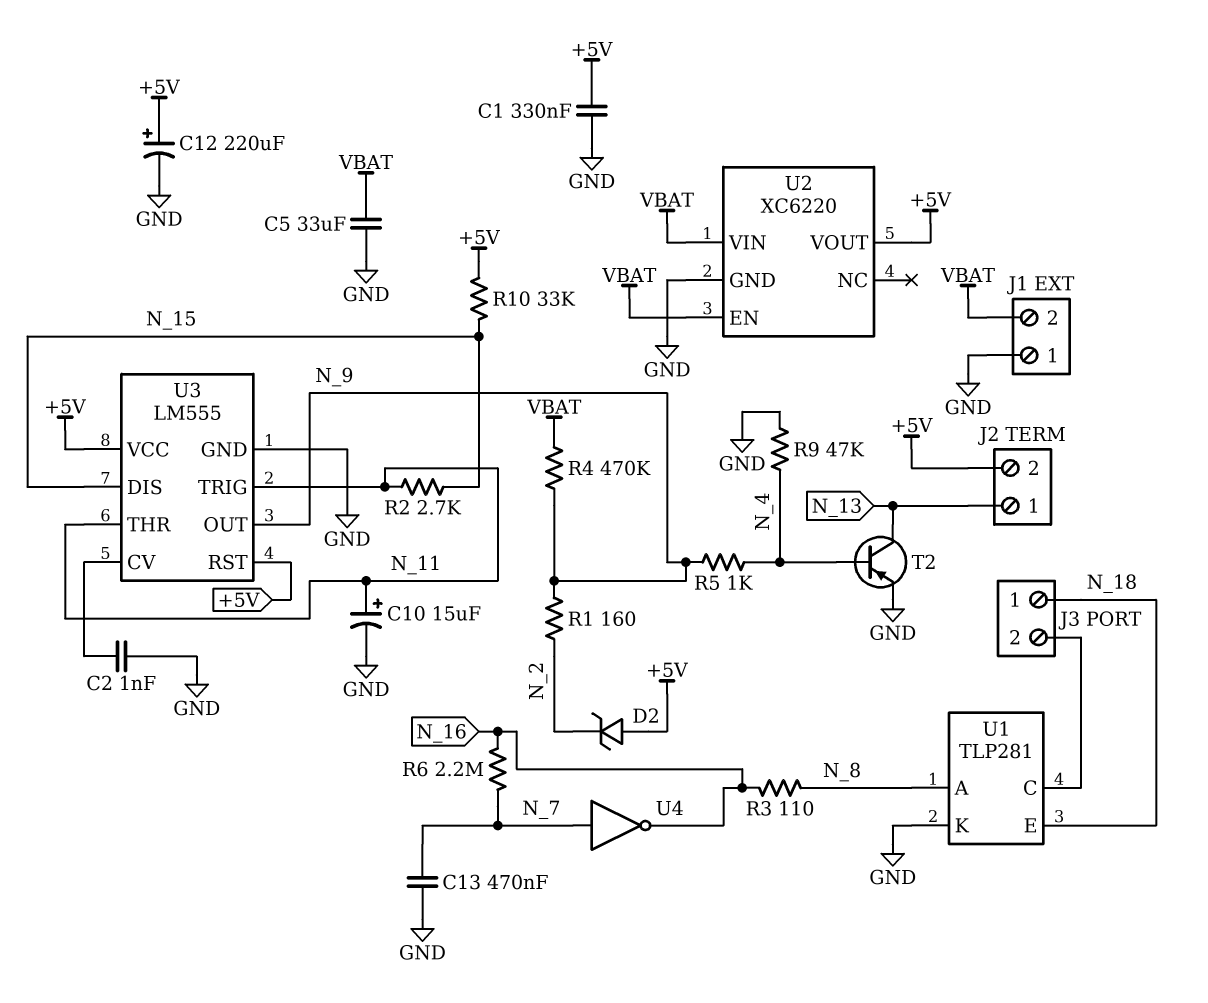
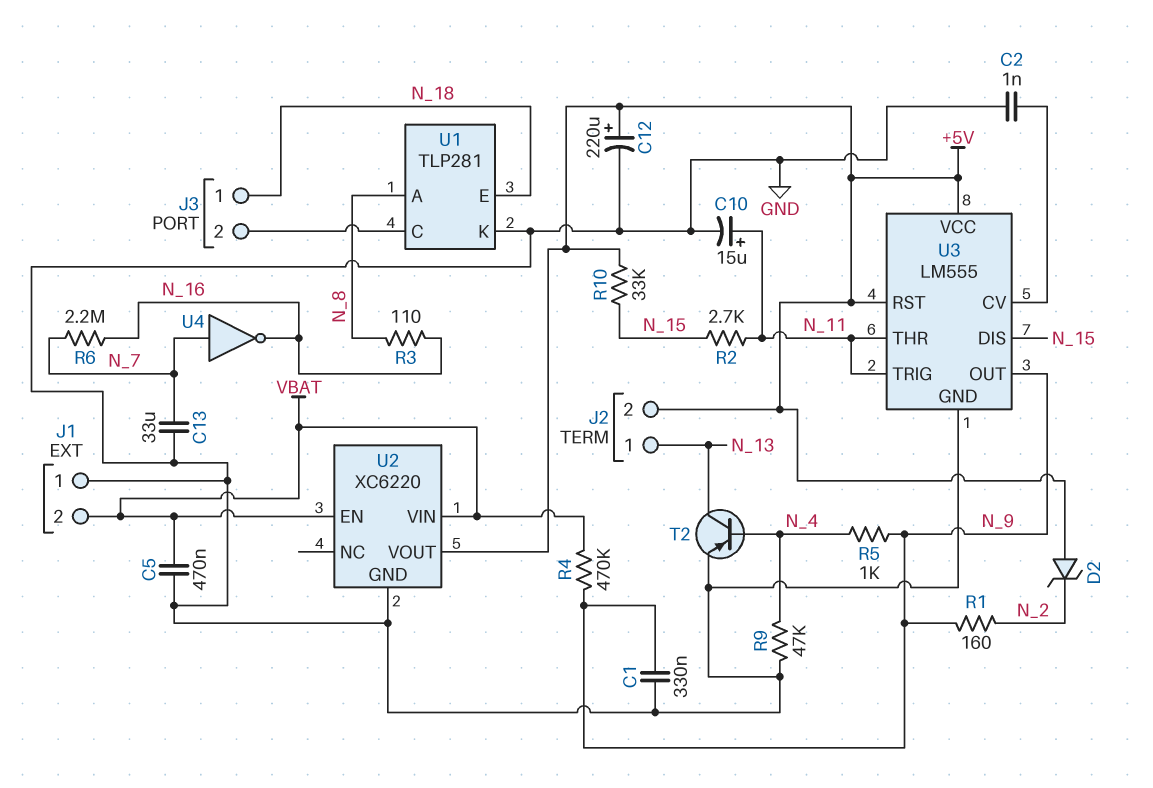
C1: 330nF (+5V, GND) -> 330nF (GND, N_9)
C5: 33uF (GND, VBAT) -> 470nF (GND, VBAT)
C13: 470nF (GND, N_7) -> 33uF (GND, N_7)

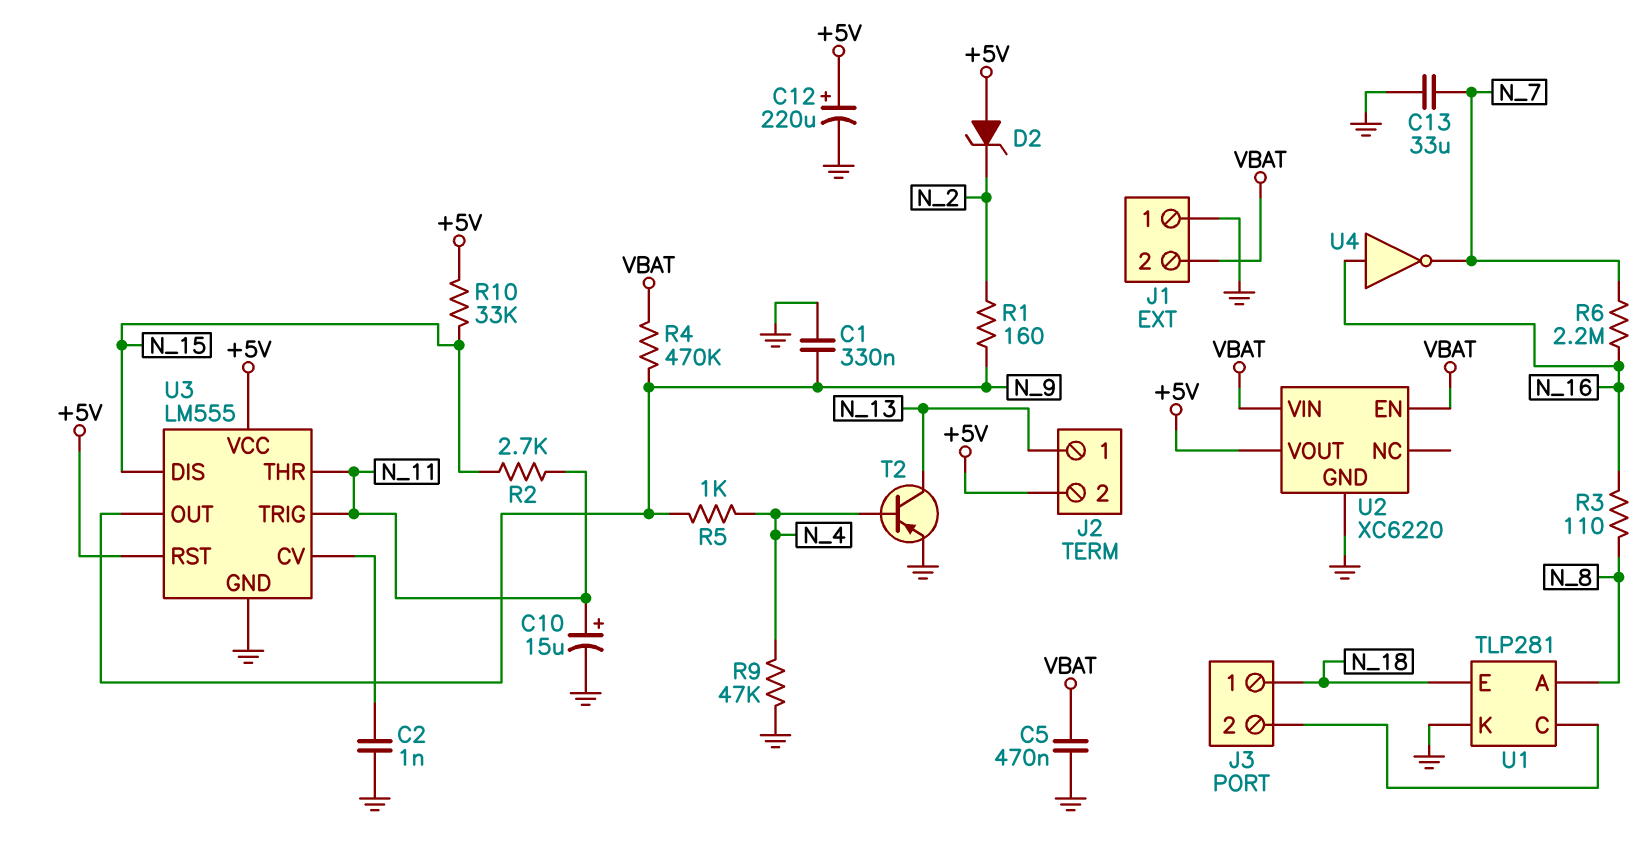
U4: NOT (in N_7, out N_16) -> NOT (in N_16, out N_7)

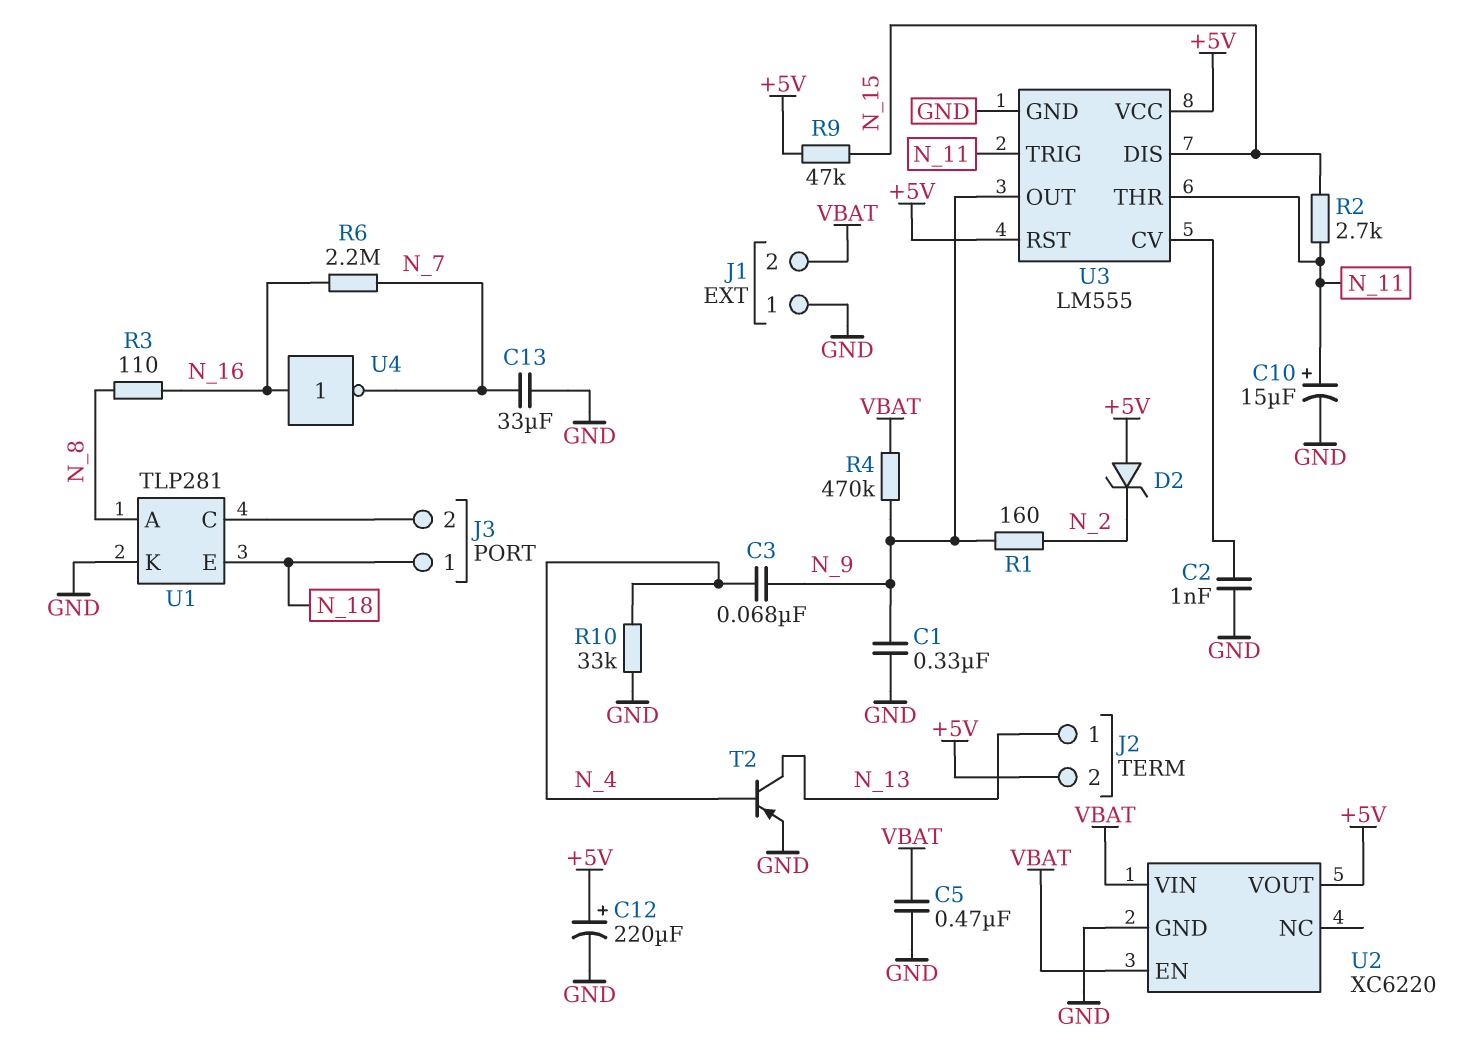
C3: none -> 68nF (N_4, N_9)
R5: 1k (N_4, N_9) -> none
R9: 47k (GND, N_4) -> 47k (+5V, N_15)
R10: 33k (+5V, N_15) -> 33k (GND, N_4)

